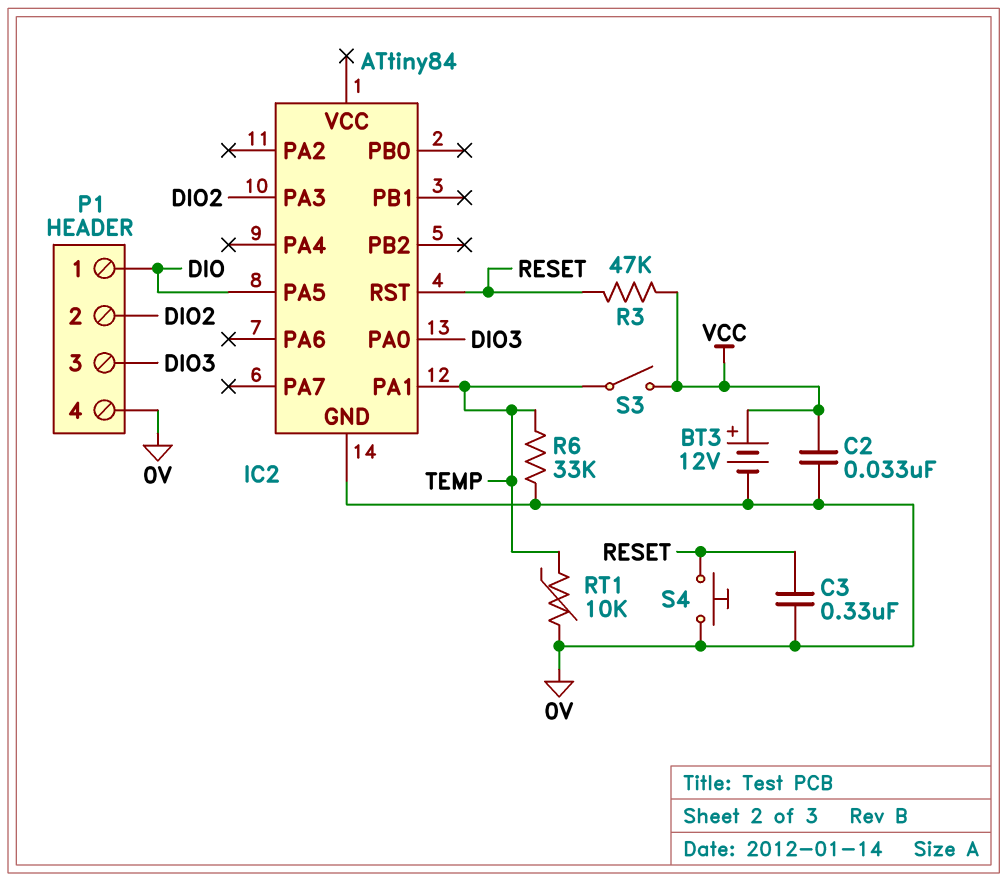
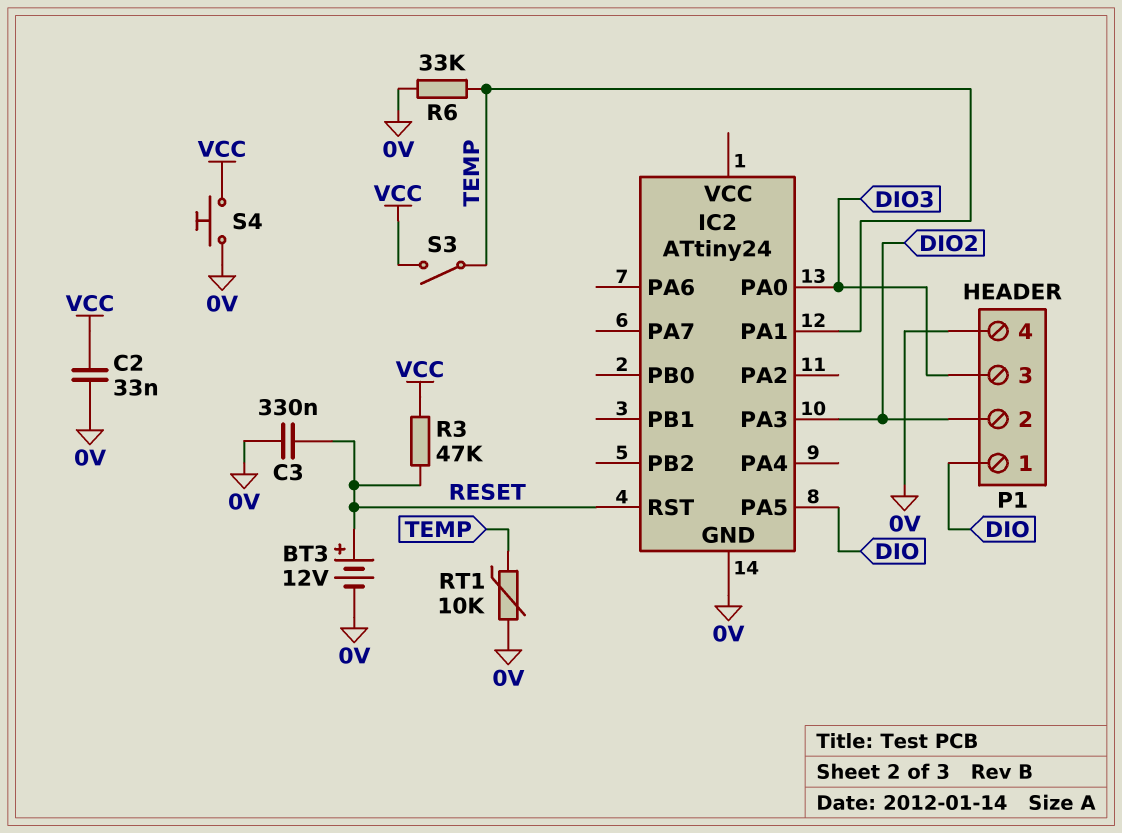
BT3: 12V (plus VCC, minus 0V) -> 12V (plus RESET, minus 0V)
IC2: ATtiny84 -> ATtiny24
S4: button (0V, RESET) -> button (0V, VCC)

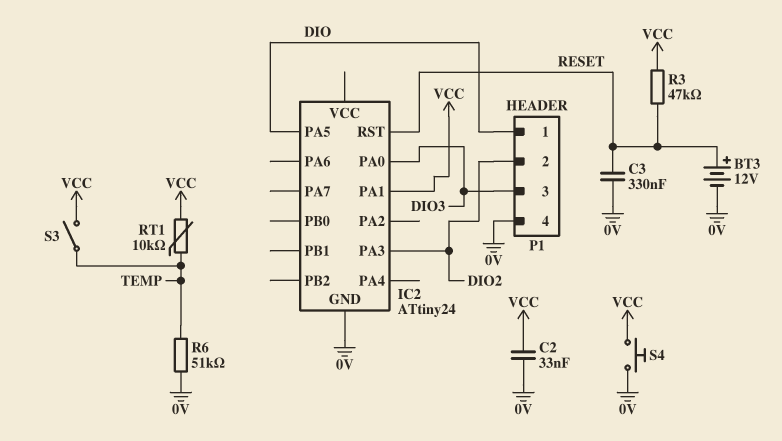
IC2 pin PA1: TEMP -> VCC
R6: 33k (0V, TEMP) -> 51k (0V, TEMP)
RT1: 10k (0V, TEMP) -> 10k (TEMP, VCC)

